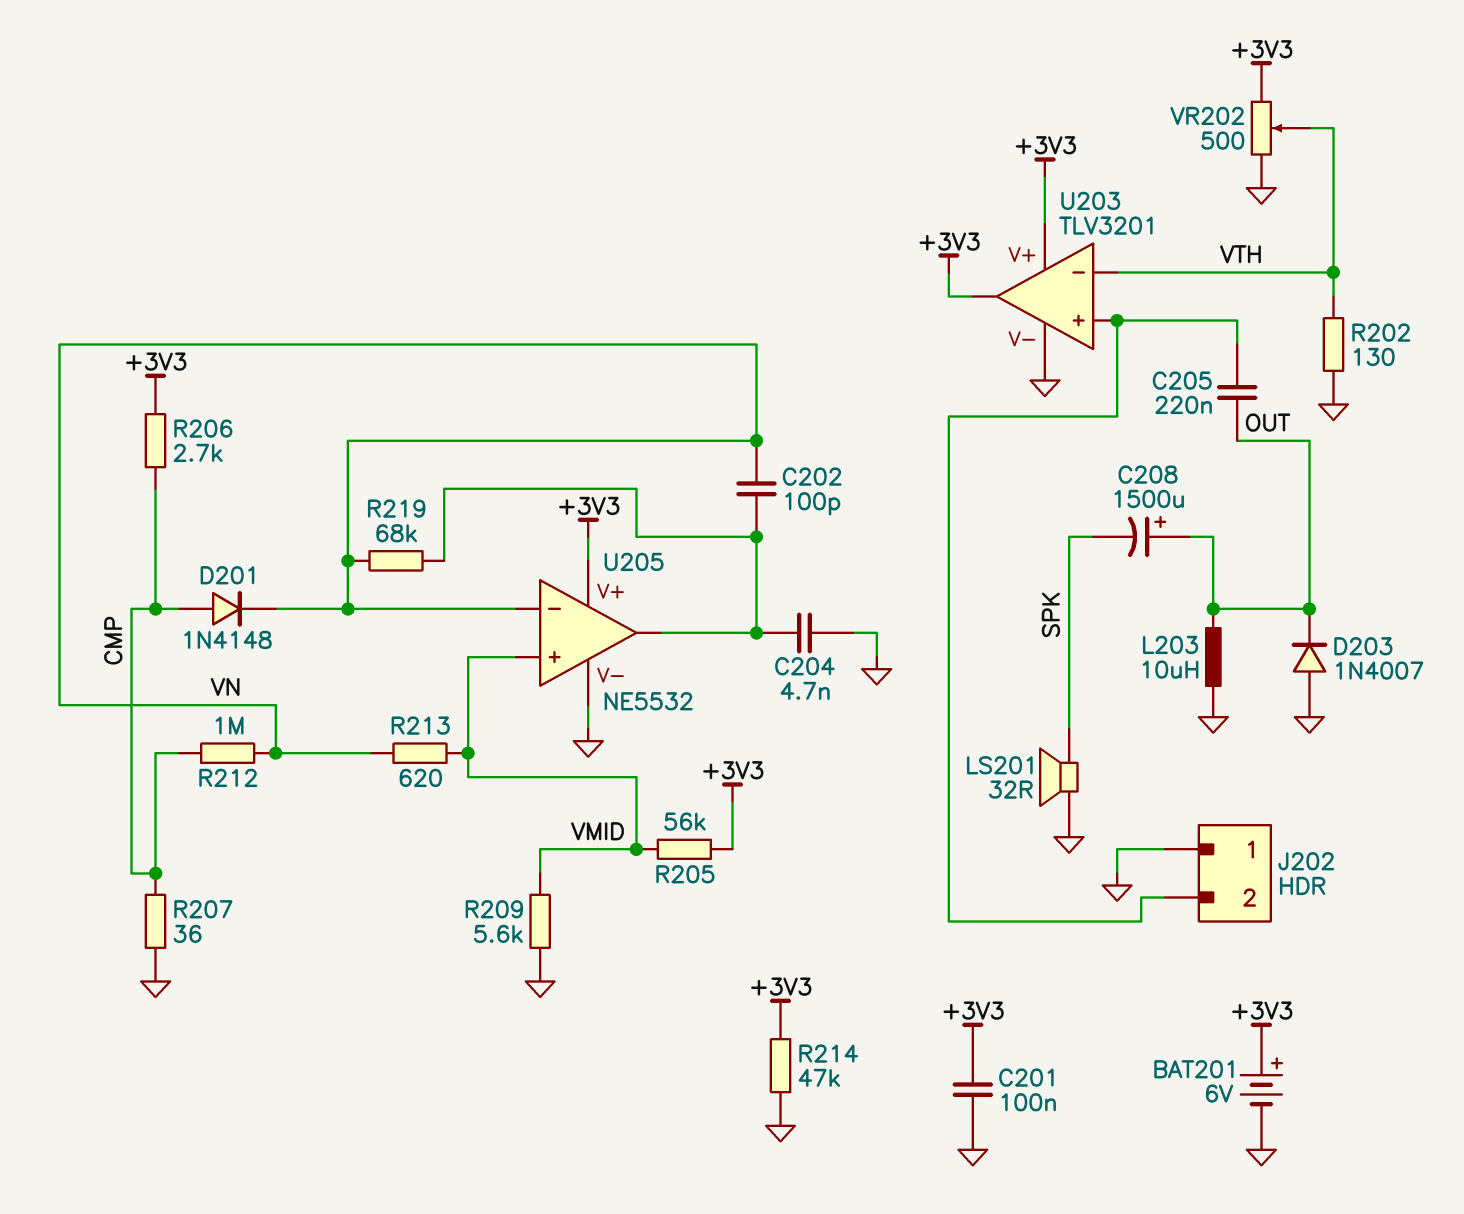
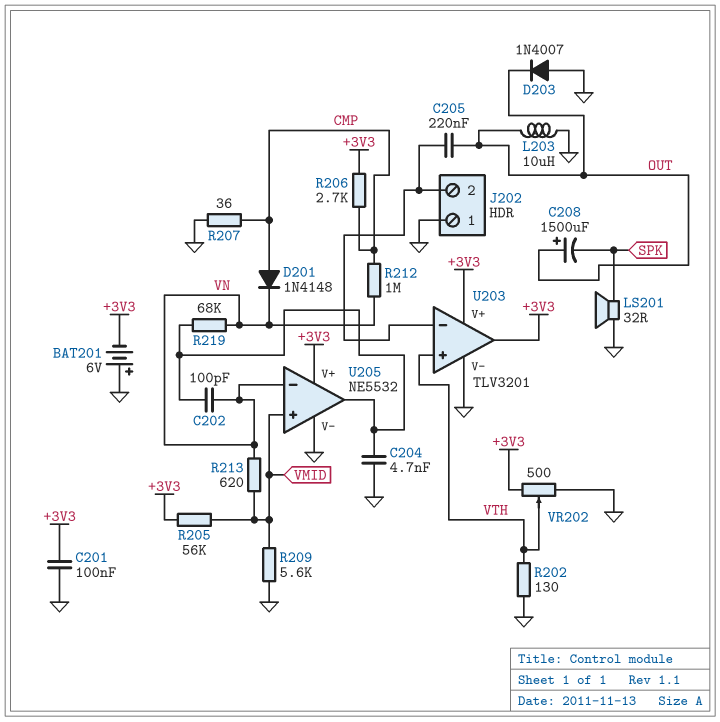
BAT201: 6V (plus +3V3, minus GND) -> 6V (plus GND, minus +3V3)
R214: 47k (+3V3, GND) -> none
U203 pin in+: J202/2 -> VTH
U203 pin in-: VTH -> J202/2

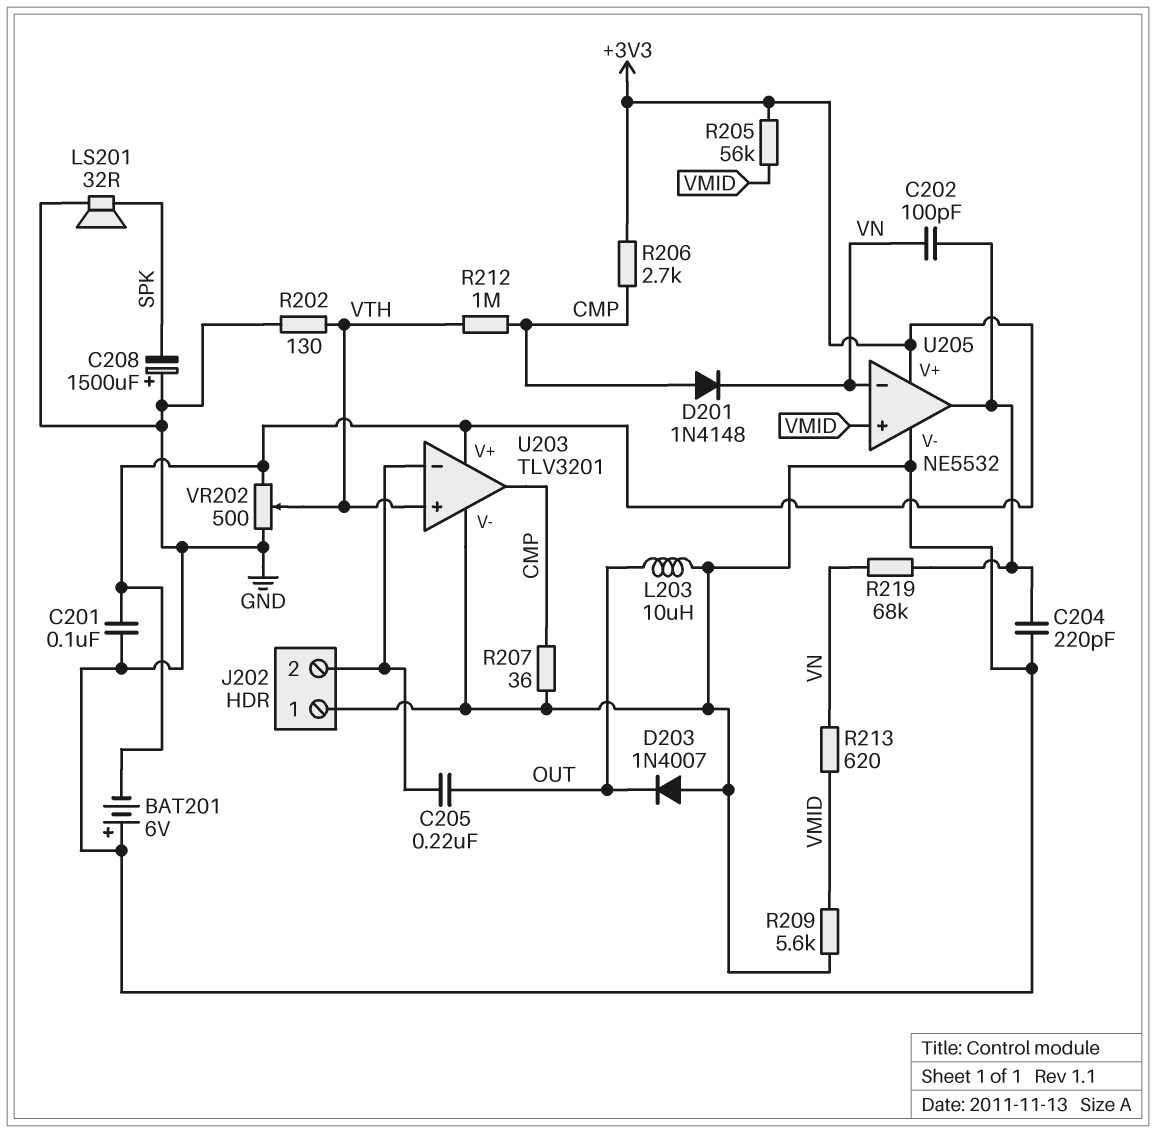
C204: 4.7nF (GND, U205/out) -> 220pF (GND, U205/out)
C208: 1500uF (plus OUT, minus SPK) -> 1500uF (plus GND, minus SPK)
R212: 1M (CMP, VN) -> 1M (CMP, VTH)
U203 pin out: +3V3 -> CMP

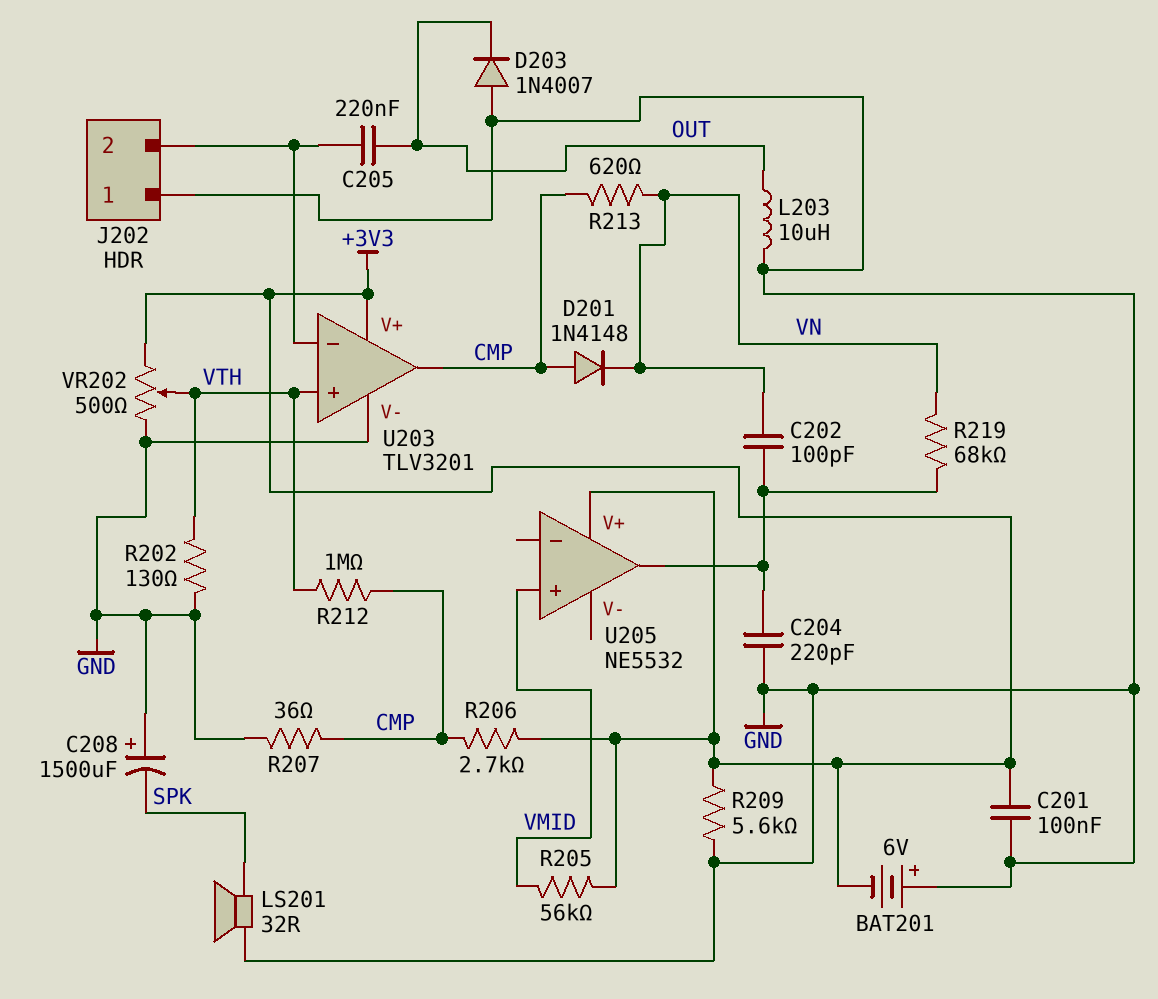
R209: 5.6k (GND, VMID) -> 5.6k (+3V3, GND)
R213: 620 (VMID, VN) -> 620 (CMP, VN)
U205 pin V-: GND -> none
U205 pin in-: VN -> none

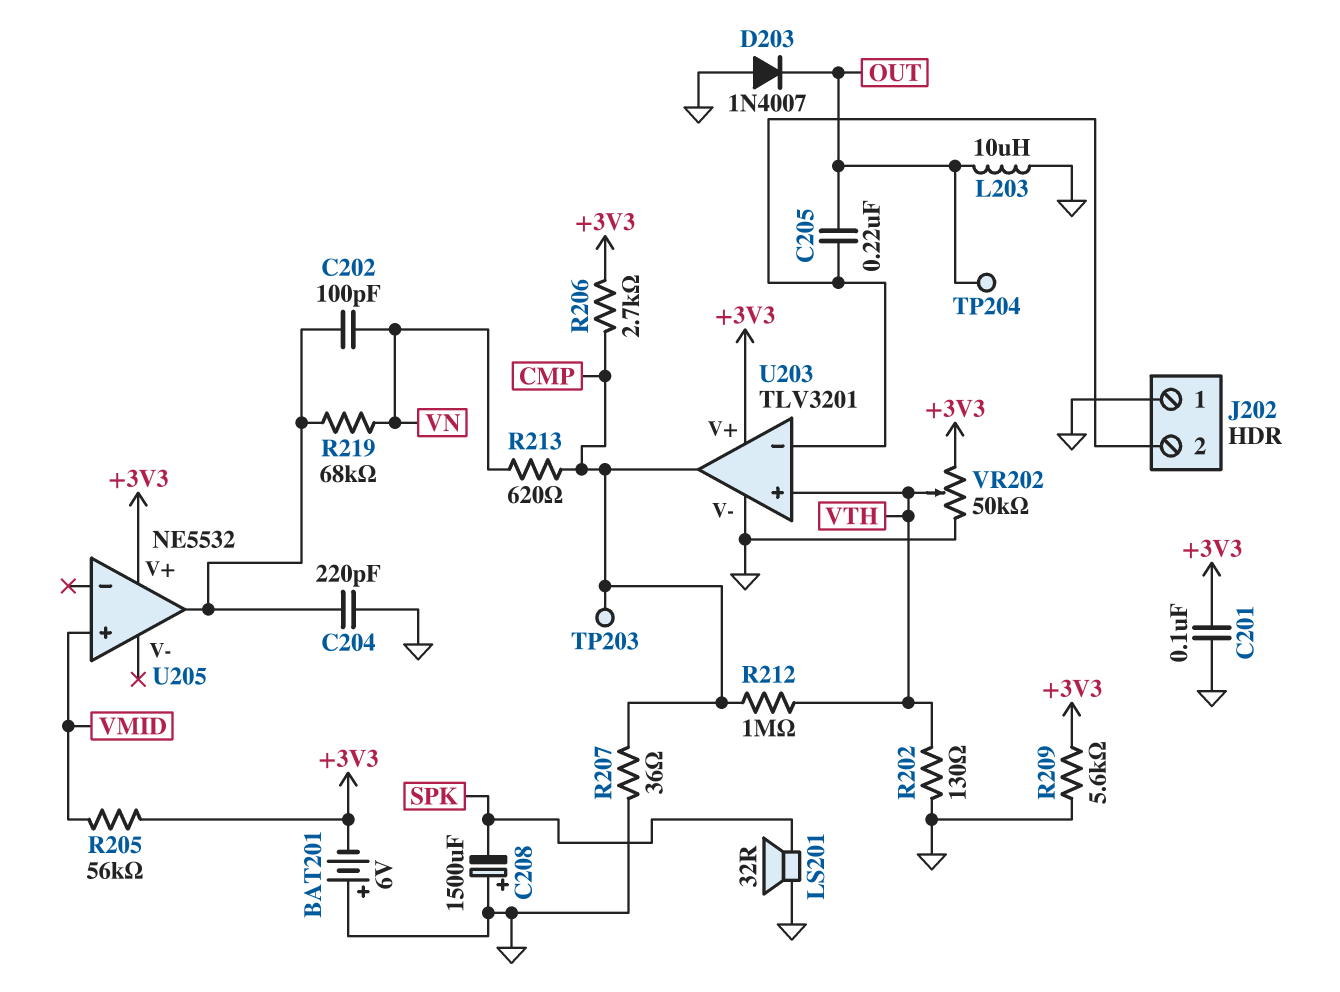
D201: diode 1N4148 (A CMP, K VN) -> none
TP203: none -> test point (CMP)
TP204: none -> test point (OUT)
VR202: 500 (+3V3, GND, wiper VTH) -> 50k (+3V3, GND, wiper VTH)

